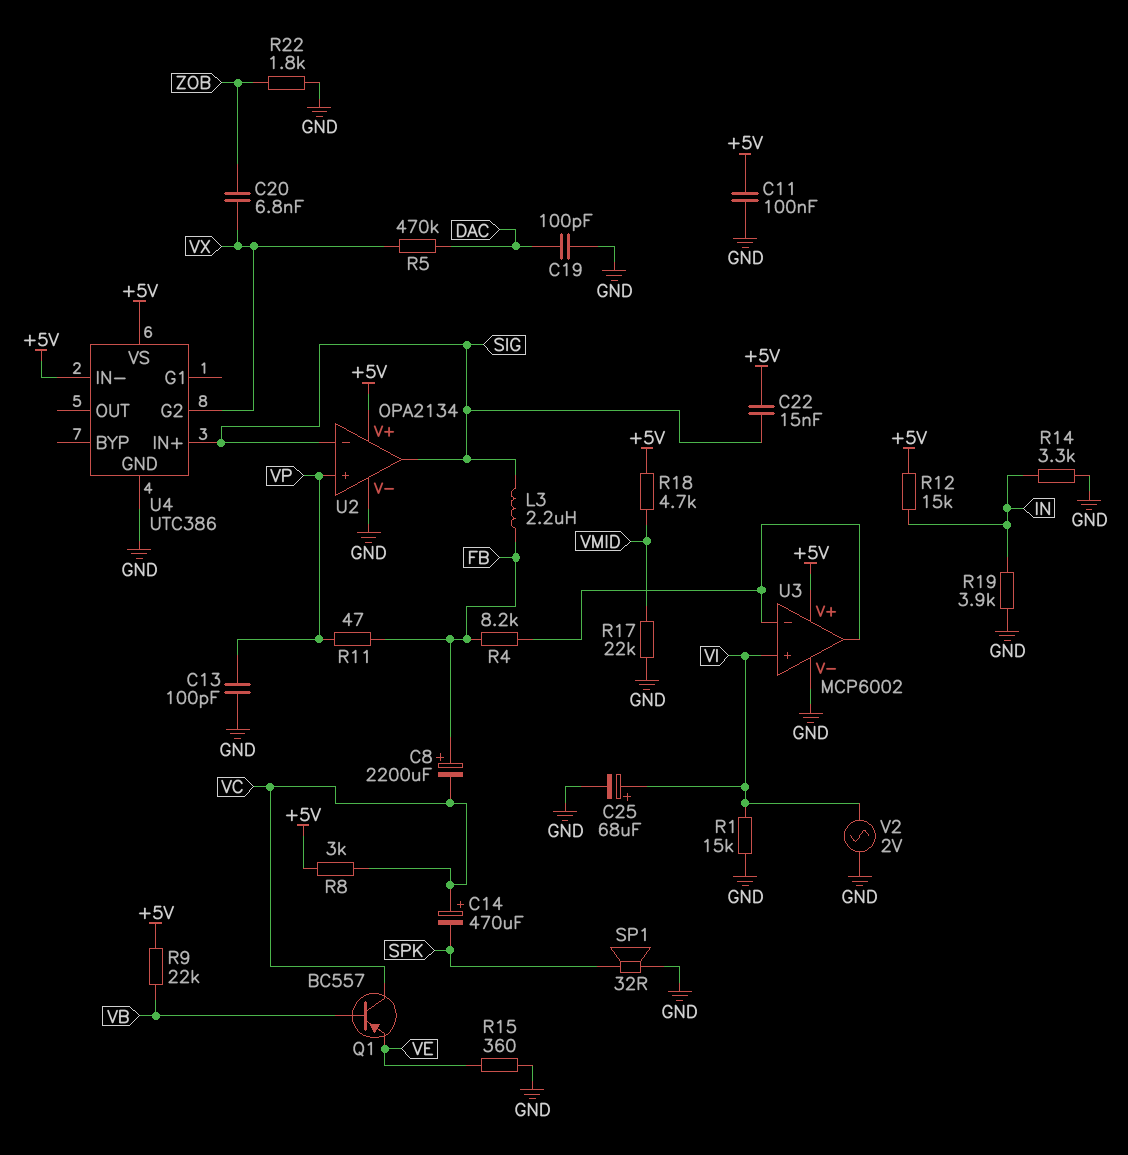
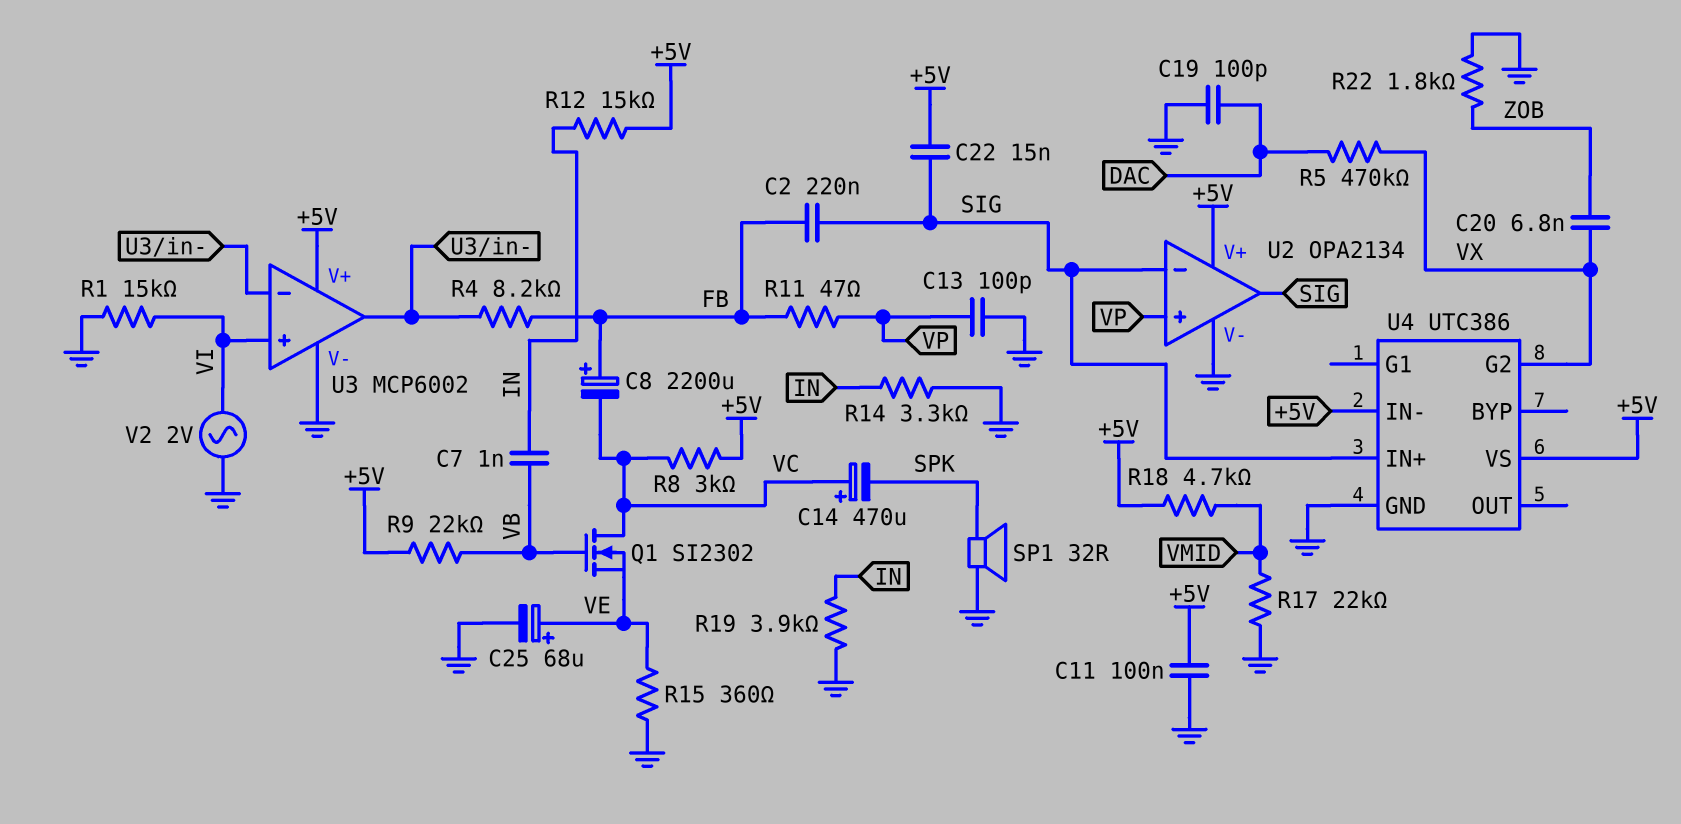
C2: none -> 220nF (FB, SIG)
C7: none -> 1nF (IN, VB)
C25: 68uF (plus VI, minus GND) -> 68uF (plus VE, minus GND)
L3: 2.2uH (FB, SIG) -> none
Q1: PNP BC557 (B VB, C VC, E VE) -> NMOS SI2302 (G VB, D VC, S VE)

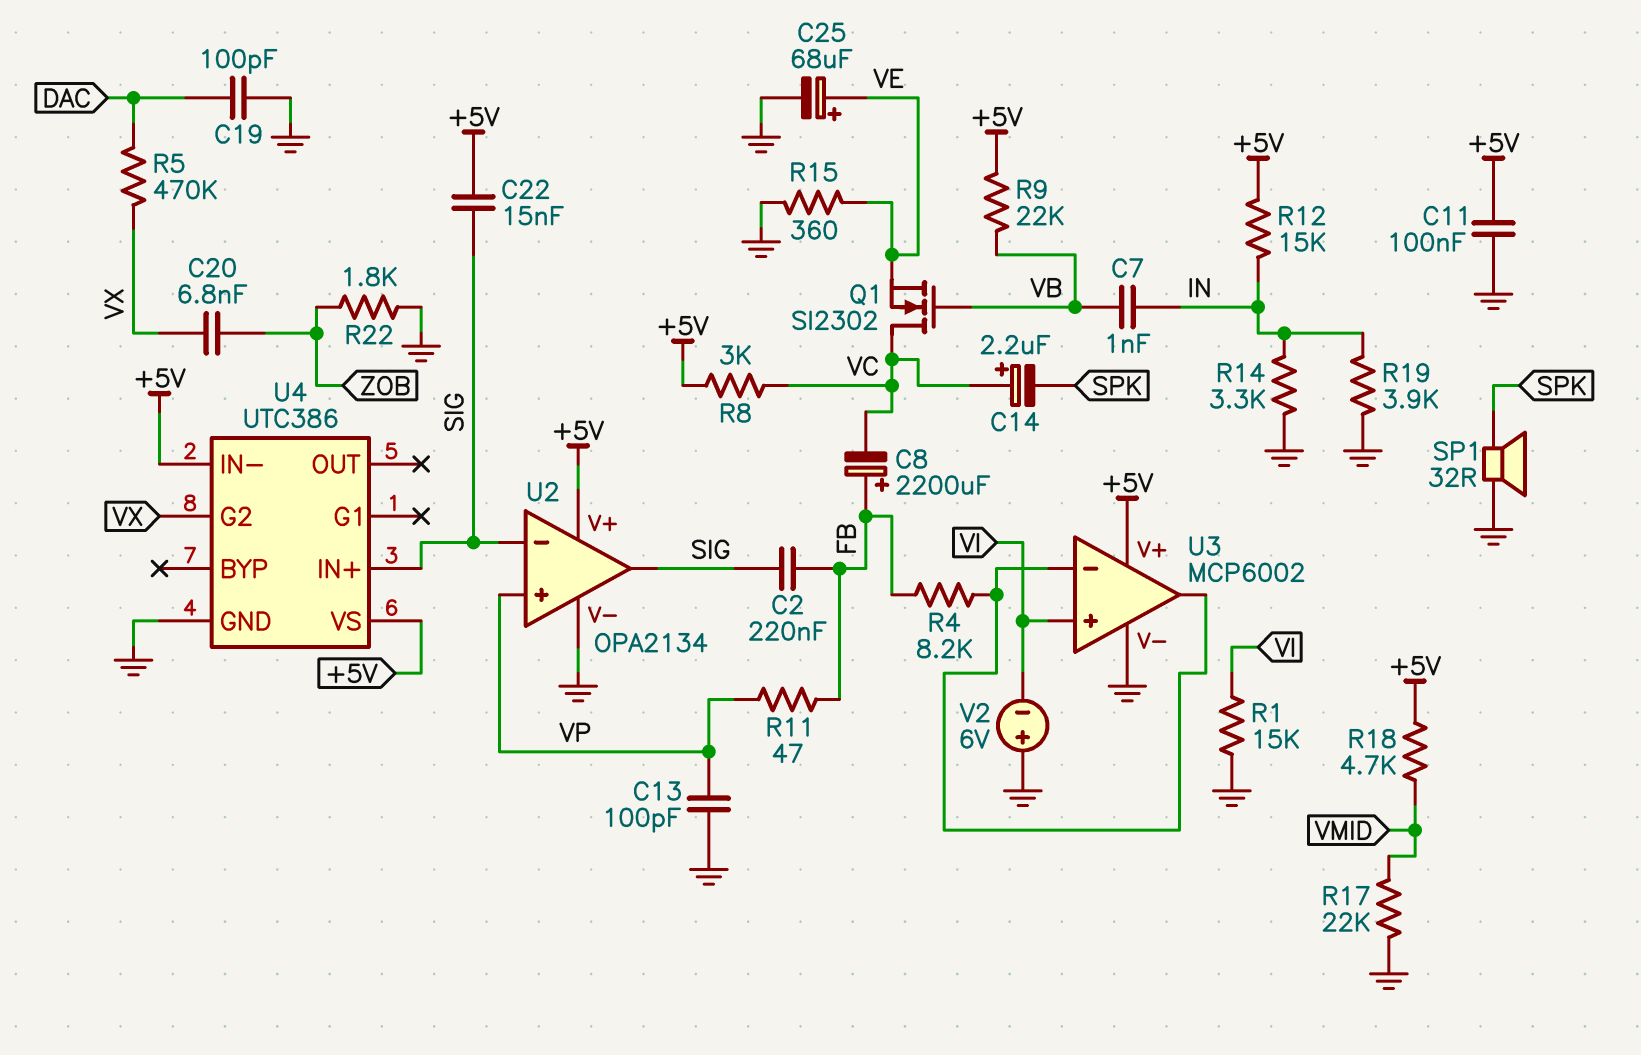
C14: 470uF (plus VC, minus SPK) -> 2.2uF (plus VC, minus SPK)
V2: AC 2V (GND, VI) -> 6V (plus GND, minus VI)

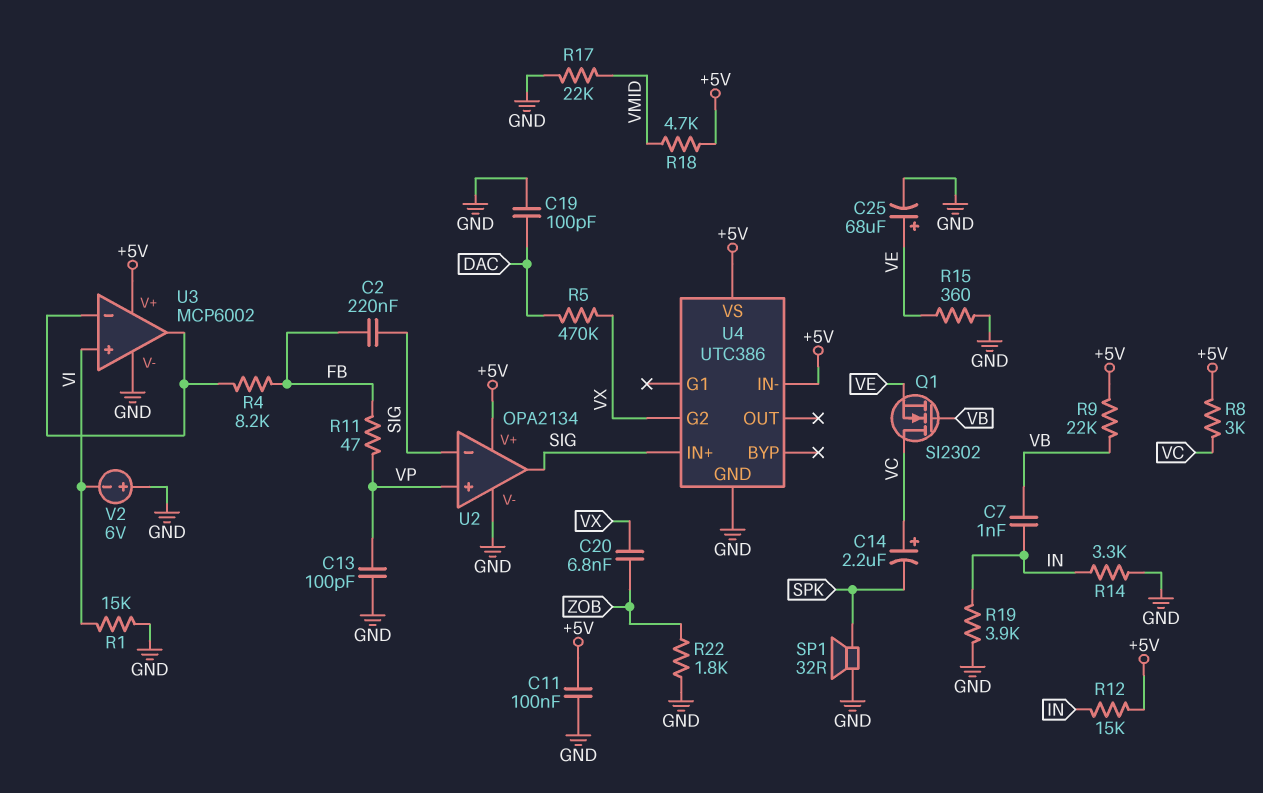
C8: 2200uF (plus FB, minus VC) -> none
C22: 15nF (+5V, SIG) -> none

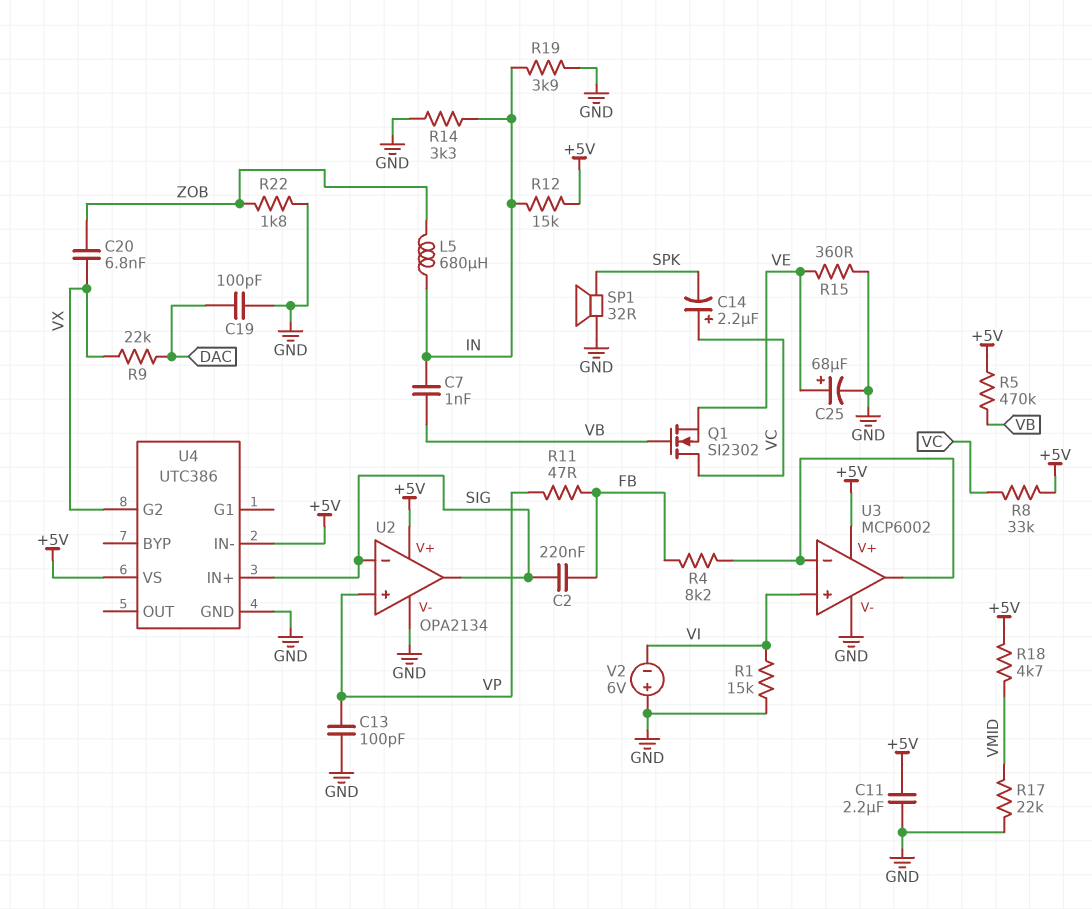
C11: 100nF (+5V, GND) -> 2.2uF (+5V, GND)
L5: none -> 680uH (IN, ZOB)
R5: 470k (DAC, VX) -> 470k (+5V, VB)
R8: 3k (+5V, VC) -> 33k (+5V, VC)
R9: 22k (+5V, VB) -> 22k (DAC, VX)

